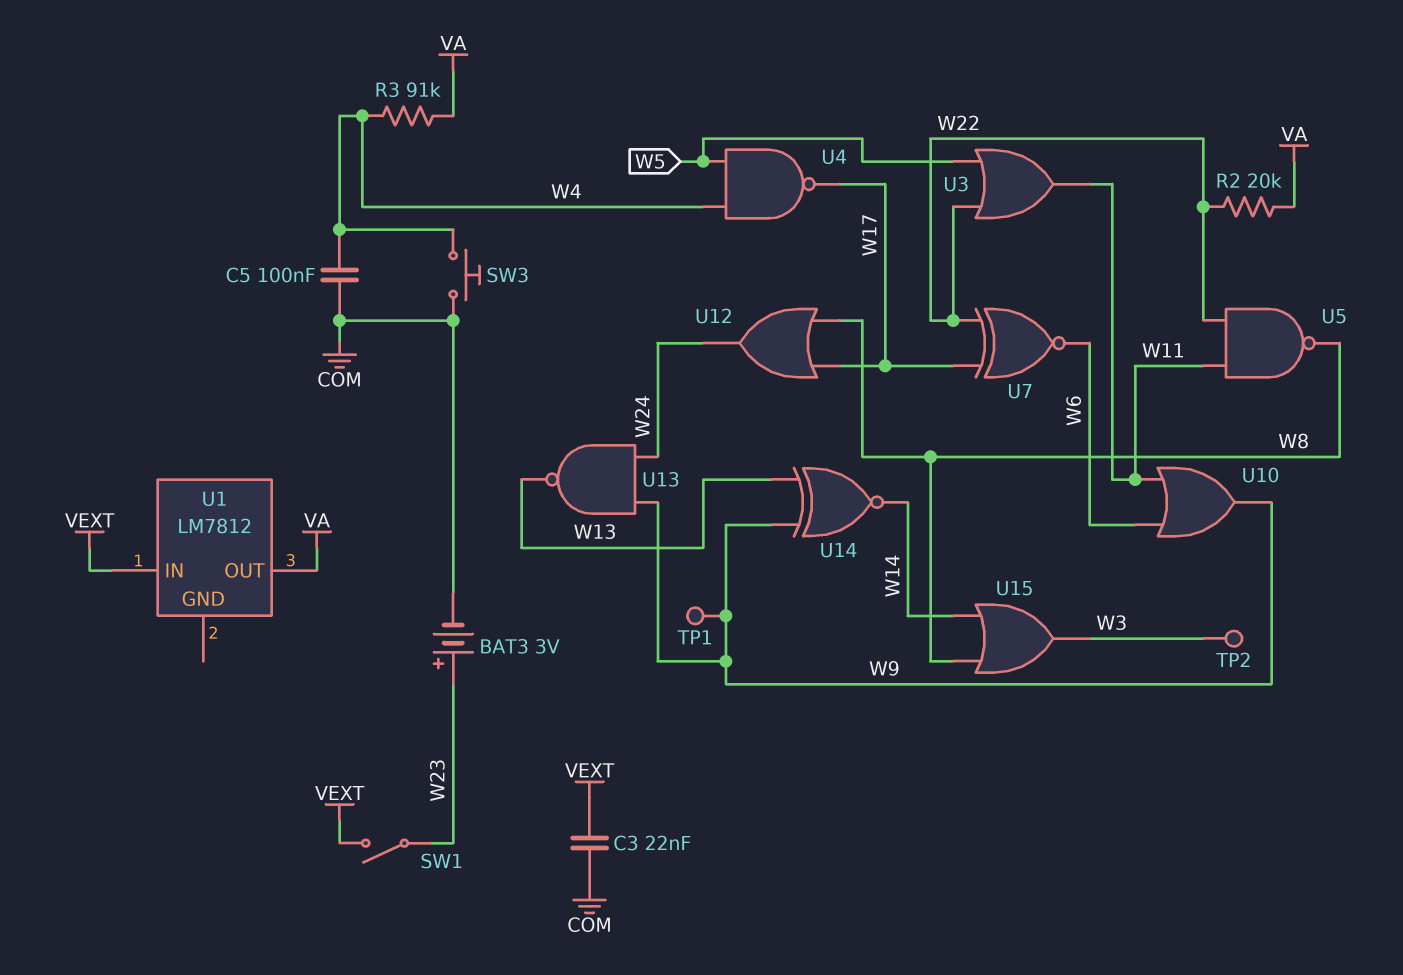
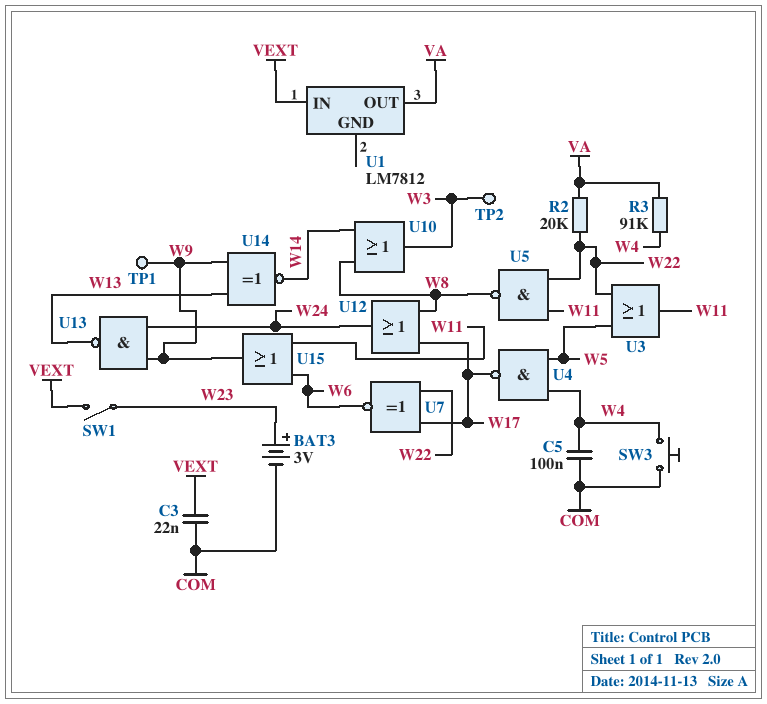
U10: OR (in W6, in W11, out W9) -> OR (in W8, in W14, out W3)
U15: OR (in W8, in W14, out W3) -> OR (in W6, in W11, out W9)

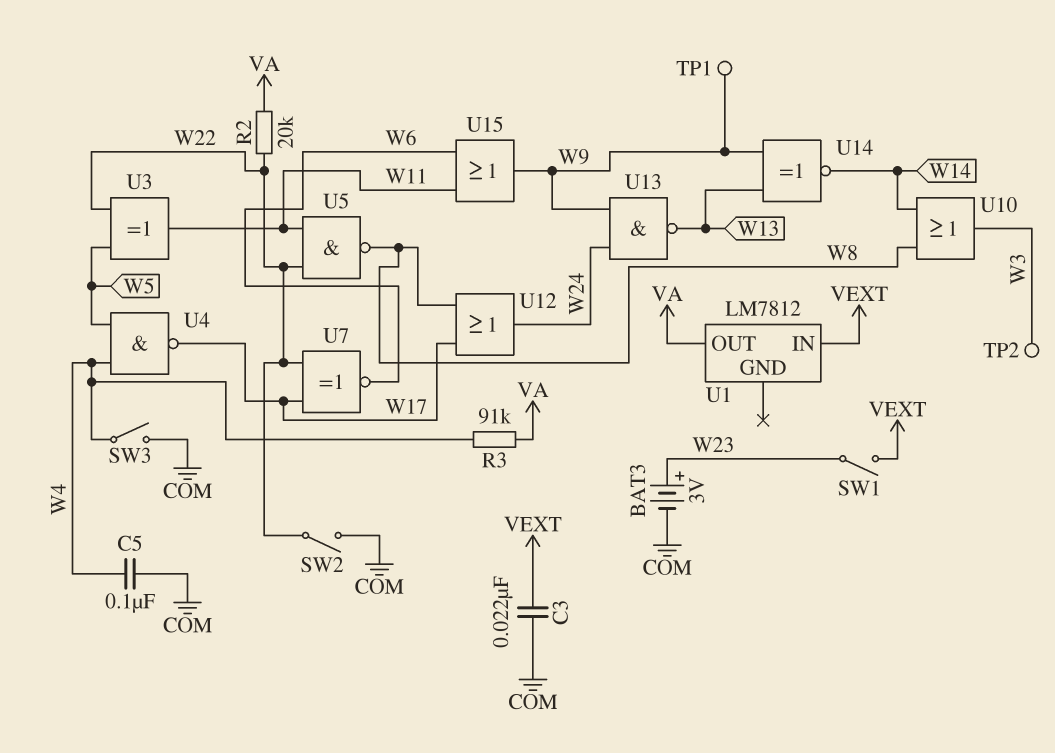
SW2: none -> switch (COM, W22)
SW3: button (COM, W4) -> switch (COM, W4)
U3: OR (in W5, in W22, out W11) -> XOR (in W5, in W22, out W11)

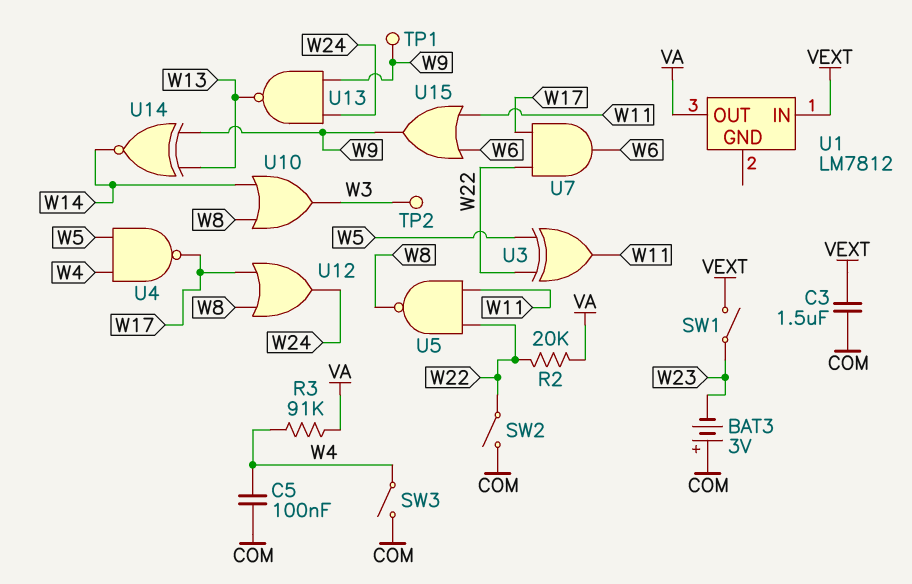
BAT3: 3V (plus W23, minus COM) -> 3V (plus COM, minus W23)
C3: 22nF (COM, VEXT) -> 1.5uF (COM, VEXT)
U7: XNOR (in W17, in W22, out W6) -> AND (in W17, in W22, out W6)

